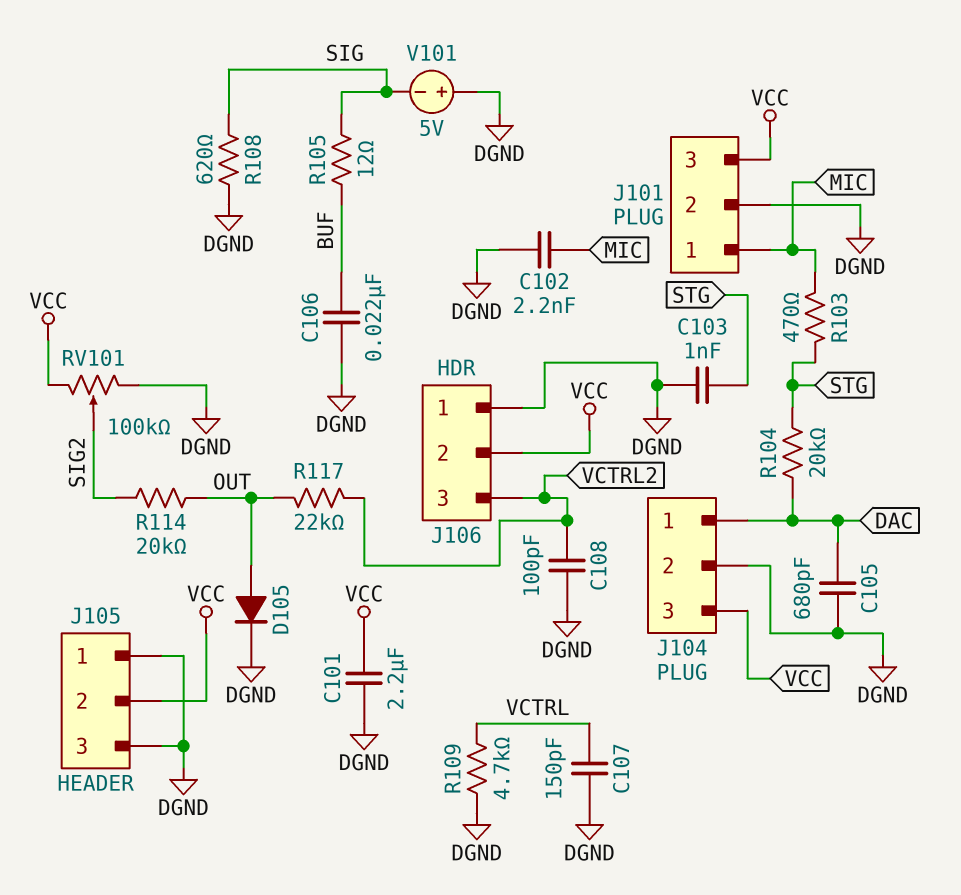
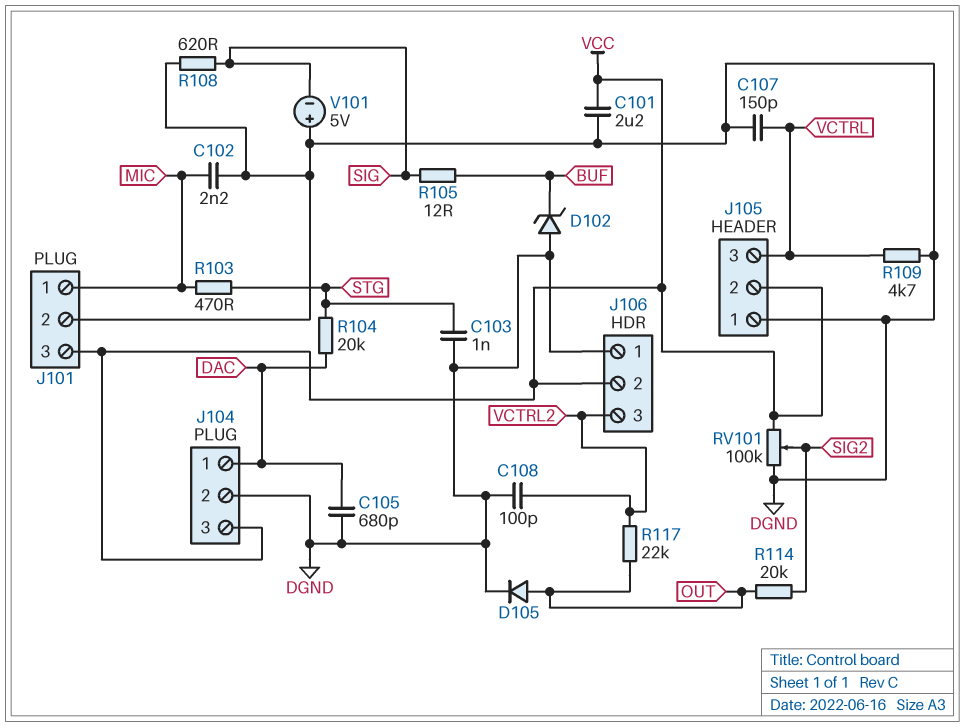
C106: 22nF (BUF, DGND) -> none
D102: none -> zener (A DGND, K BUF)
J105 pin 3: DGND -> VCTRL

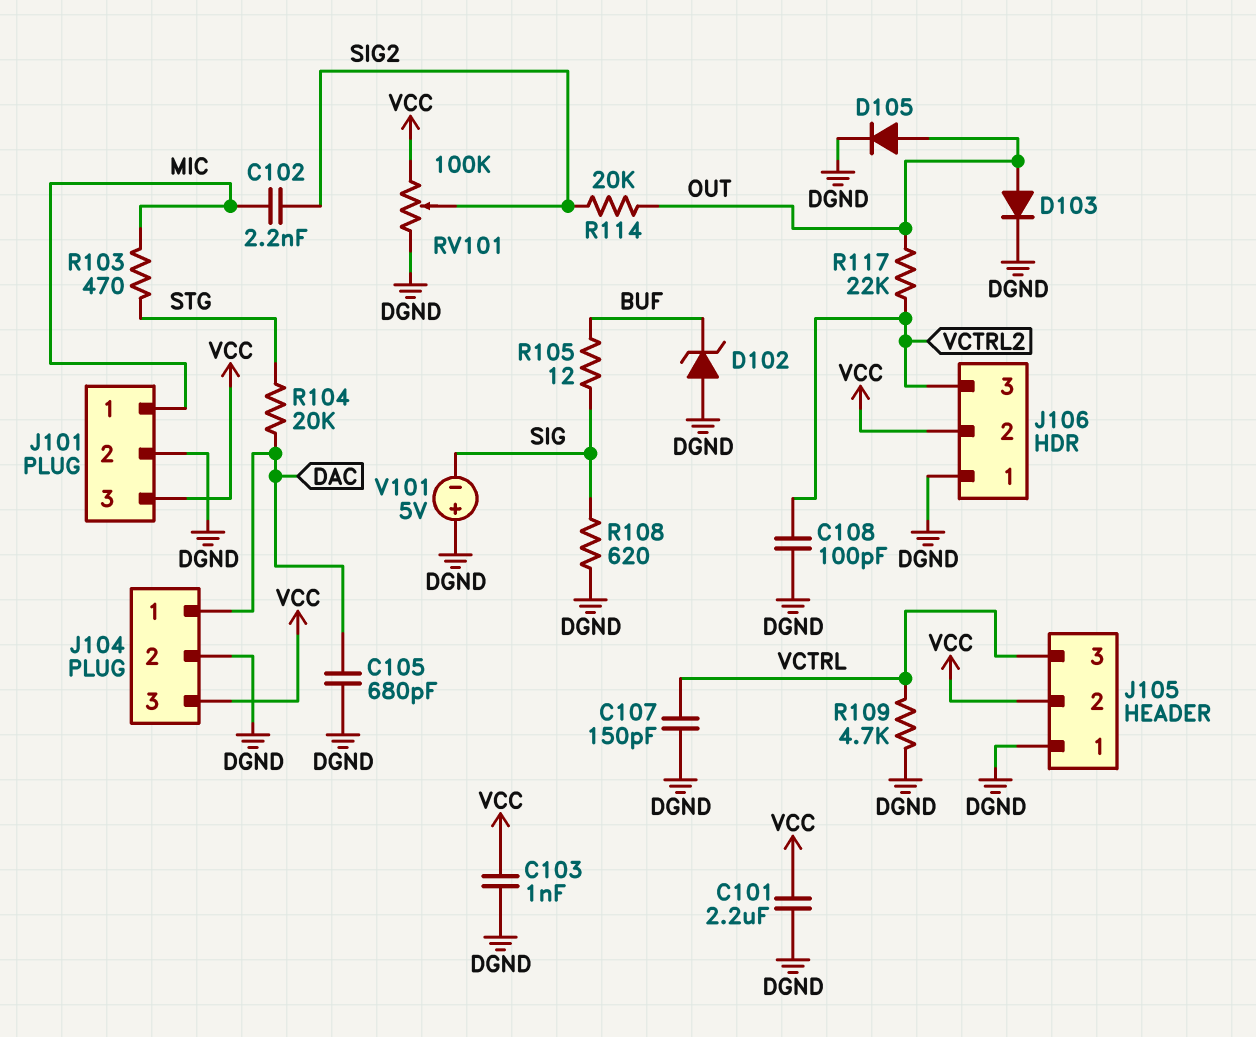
C102: 2.2nF (DGND, MIC) -> 2.2nF (MIC, SIG2)
C103: 1nF (DGND, STG) -> 1nF (DGND, VCC)
D103: none -> diode (A OUT, K DGND)

